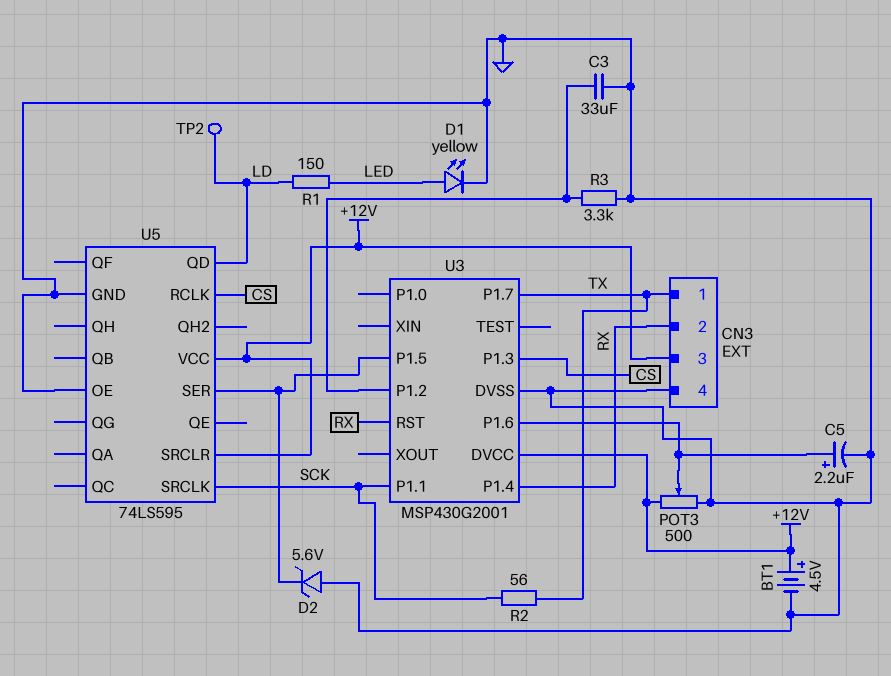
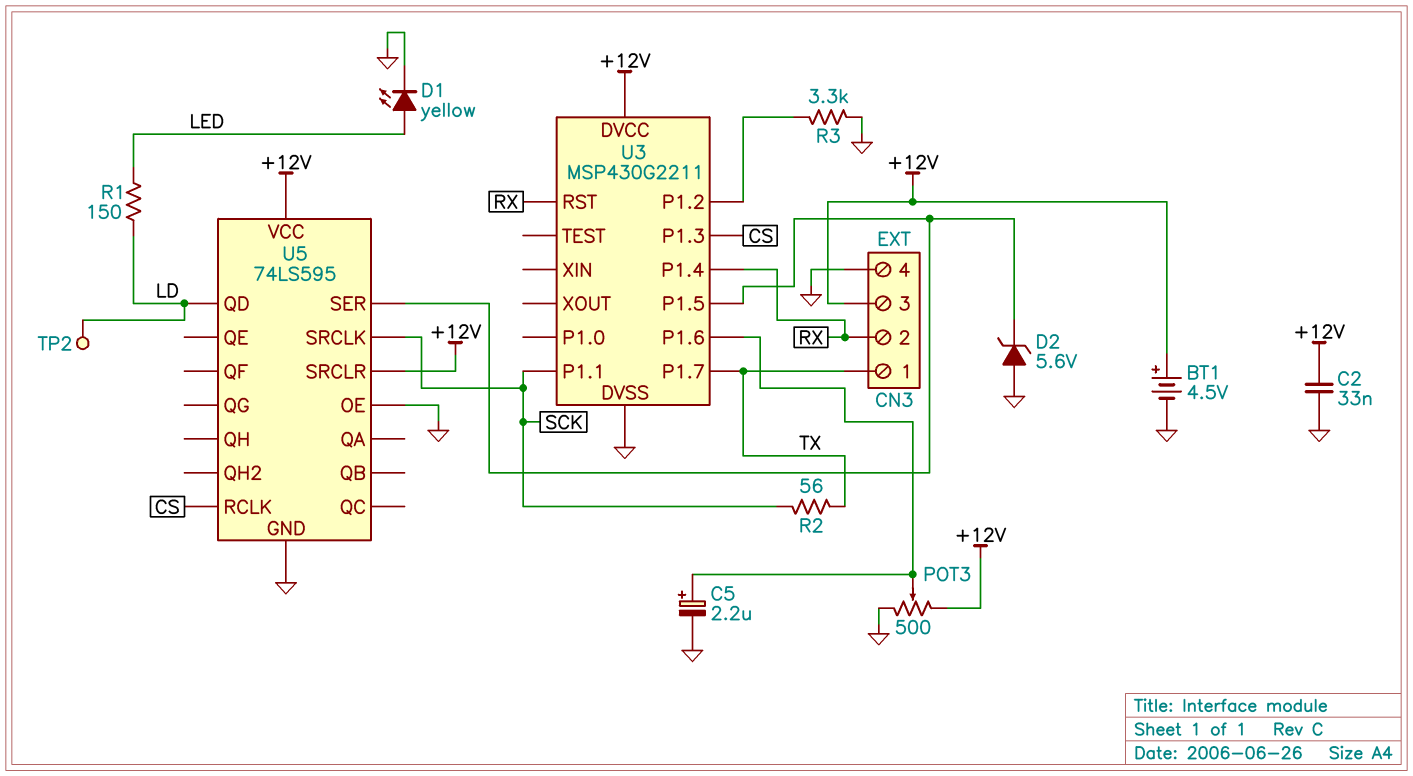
C2: none -> 33nF (+12V, GND)
C3: 33uF (GND, U3/P1.2) -> none
U3: MSP430G2001 -> MSP430G2211

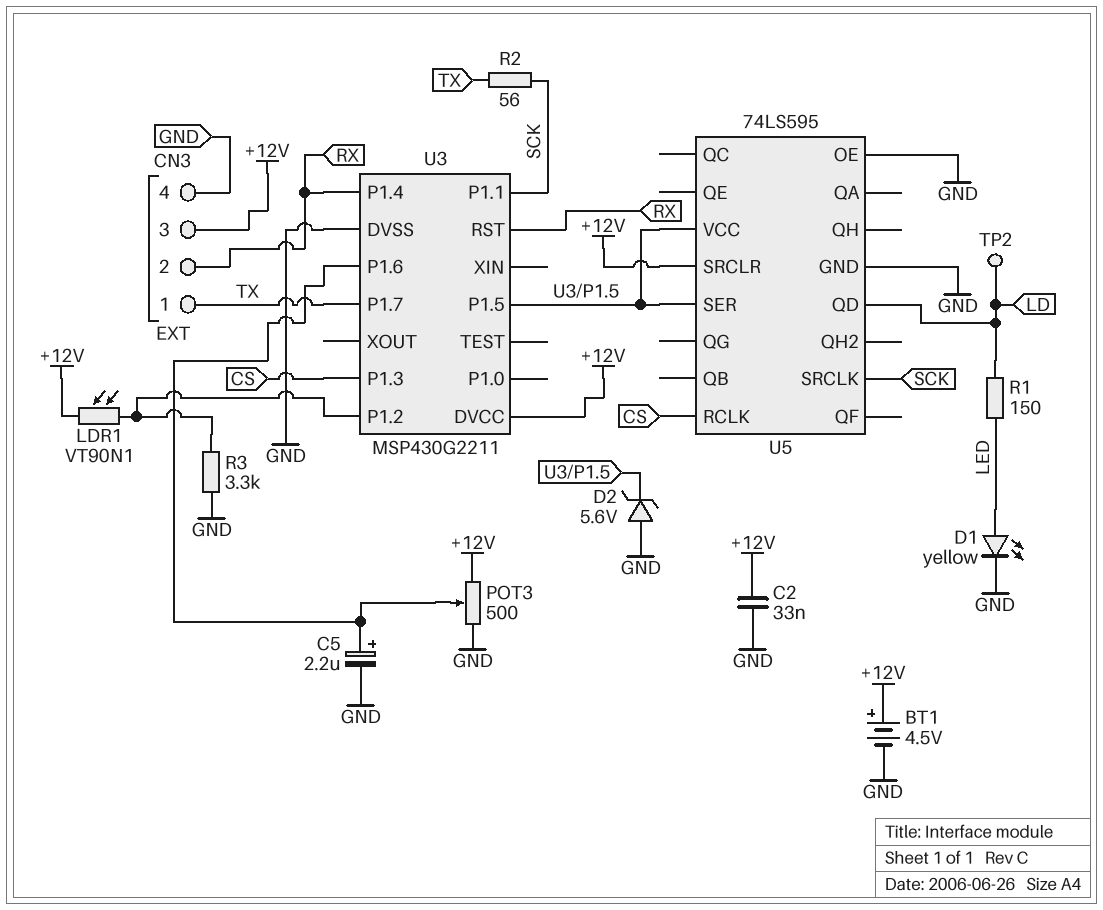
LDR1: none -> VT90N1 (+12V, U3/P1.2)
U5 pin VCC: +12V -> U3/P1.5

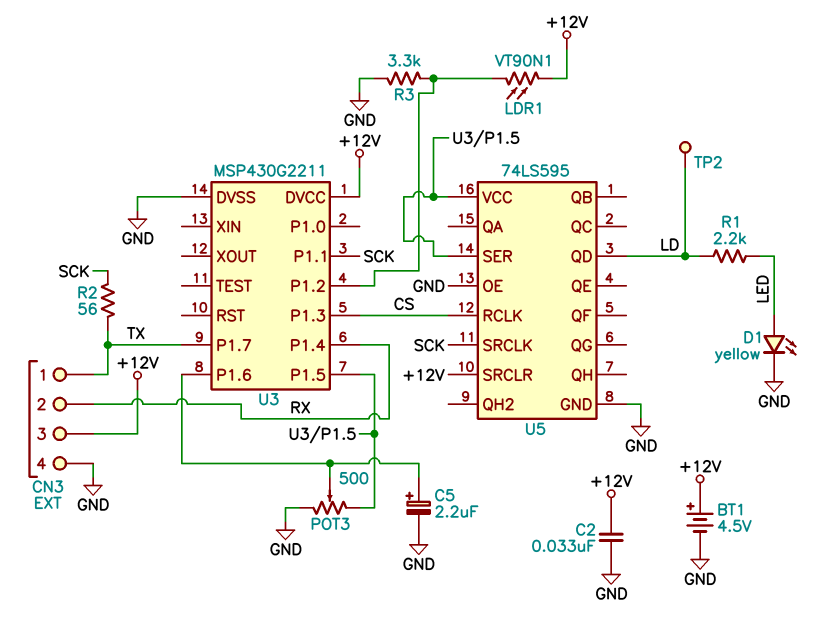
D2: zener 5.6V (A GND, K U3/P1.5) -> none
POT3: 500 (+12V, GND, wiper U3/P1.6) -> 500 (GND, U3/P1.5, wiper U3/P1.6)
R1: 150 (LD, LED) -> 2.2k (LD, LED)
U3 pin RST: RX -> none

